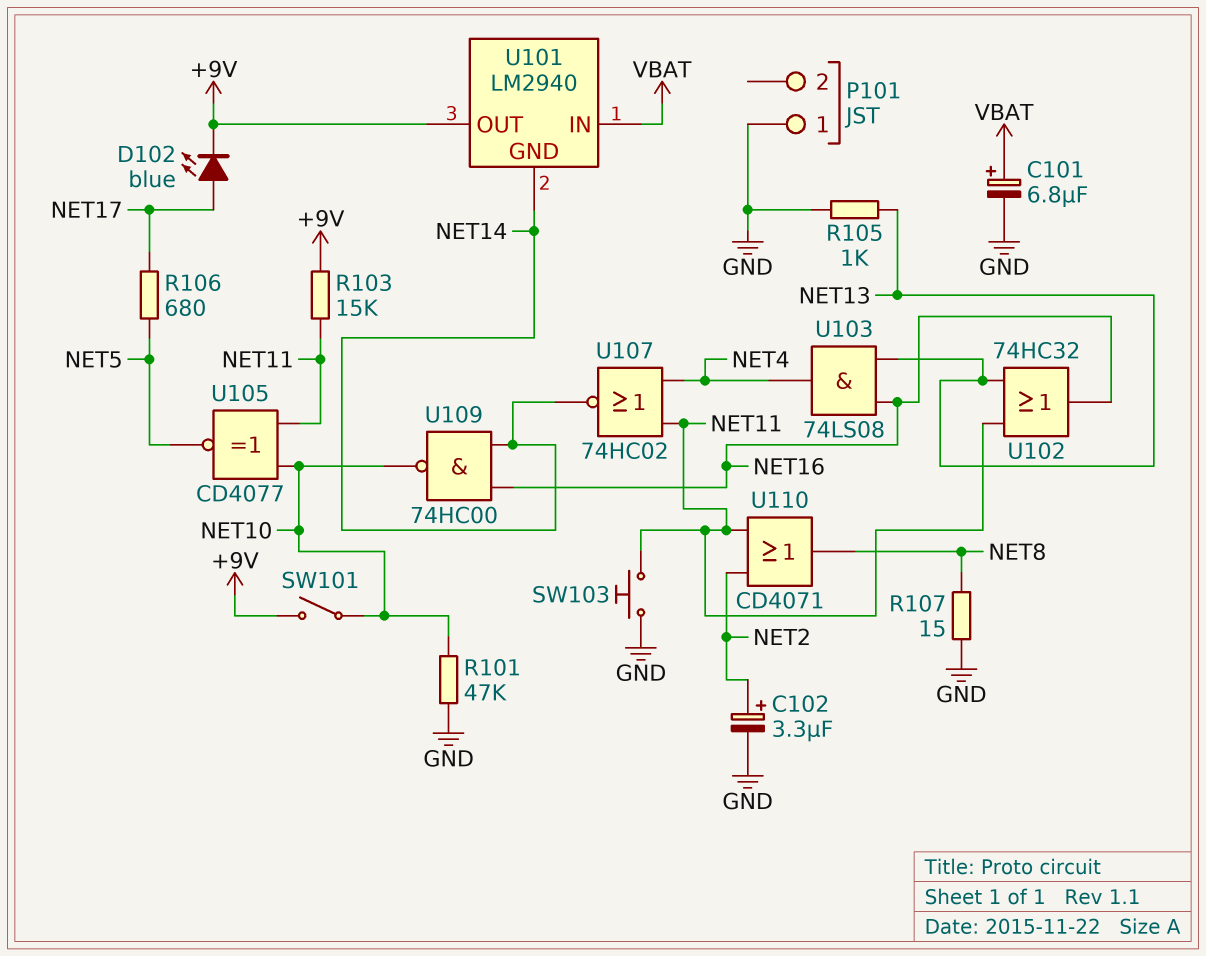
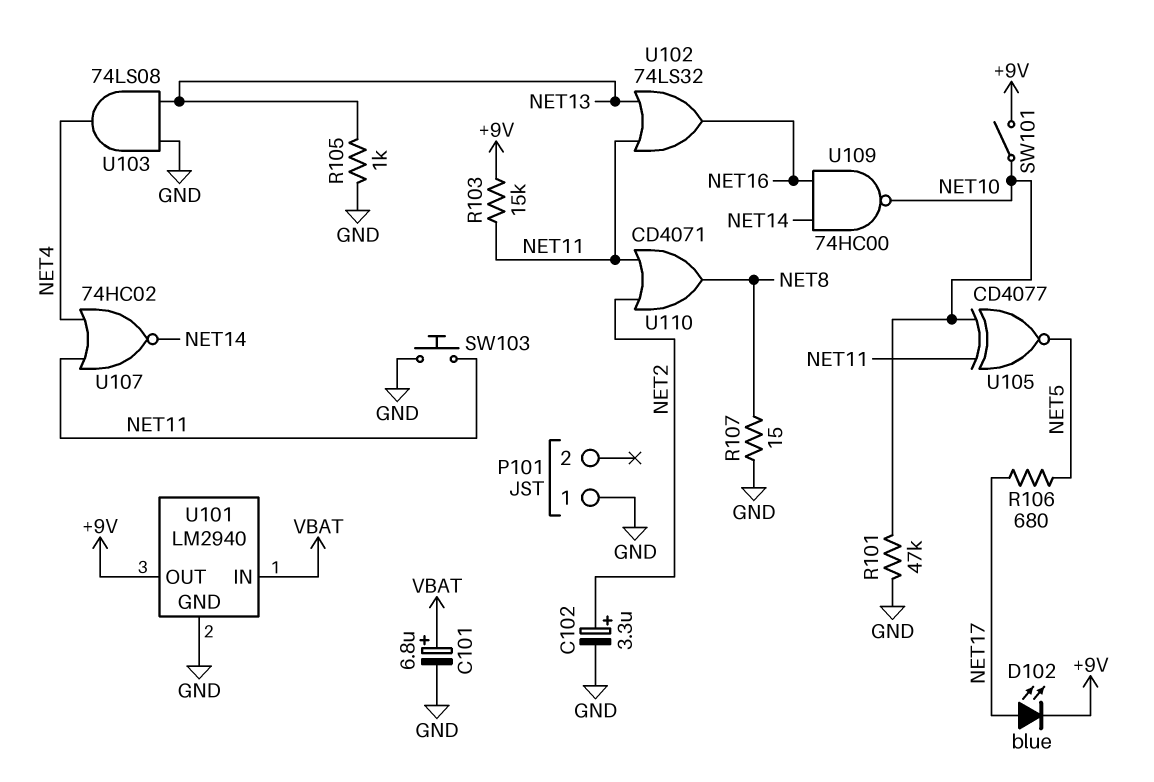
U101 pin GND: NET14 -> GND
U102: OR 74HC32 (in NET11, in NET13, out NET16) -> OR 74LS32 (in NET11, in NET13, out NET16)
U103: AND 74LS08 (in NET13, in NET16, out NET4) -> AND 74LS08 (in GND, in NET13, out NET4)

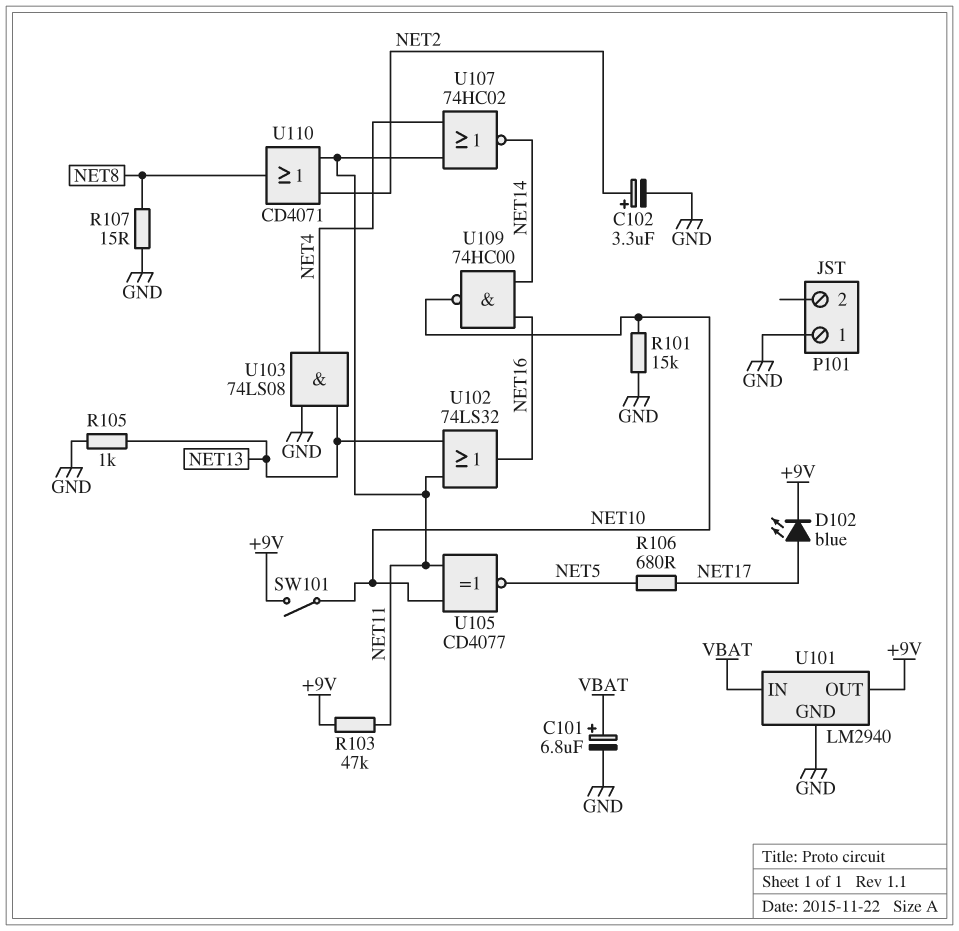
R101: 47k (GND, NET10) -> 15k (GND, NET10)
R103: 15k (+9V, NET11) -> 47k (+9V, NET11)
SW103: button (GND, NET11) -> none

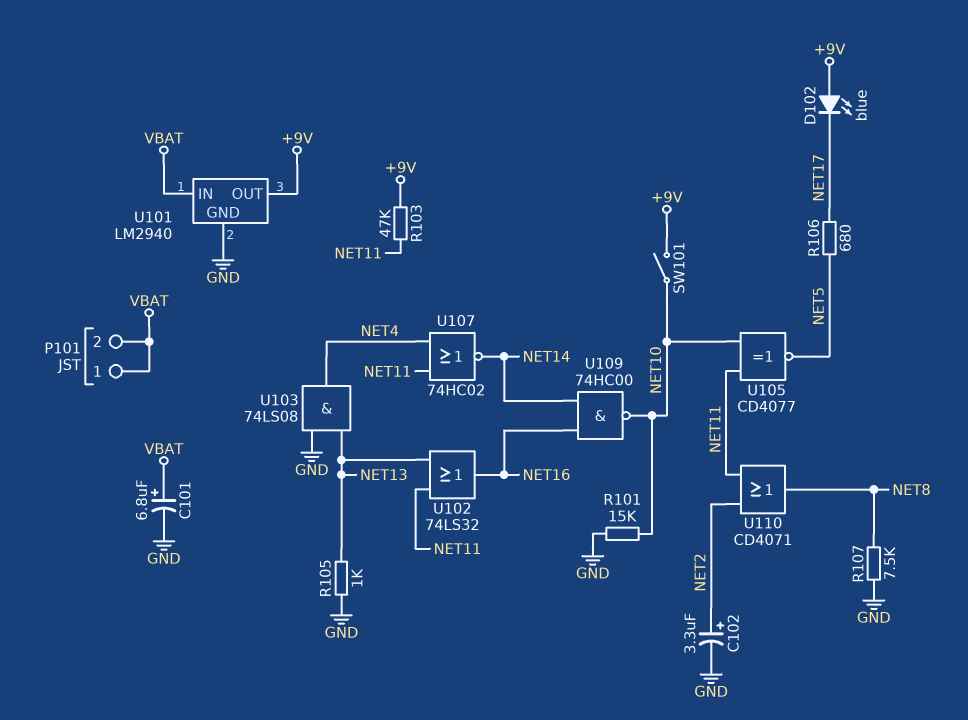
D102: LED blue (A NET17, K +9V) -> LED blue (A +9V, K NET17)
P101 pin 1: GND -> VBAT
P101 pin 2: none -> VBAT
R107: 15 (GND, NET8) -> 7.5k (GND, NET8)

